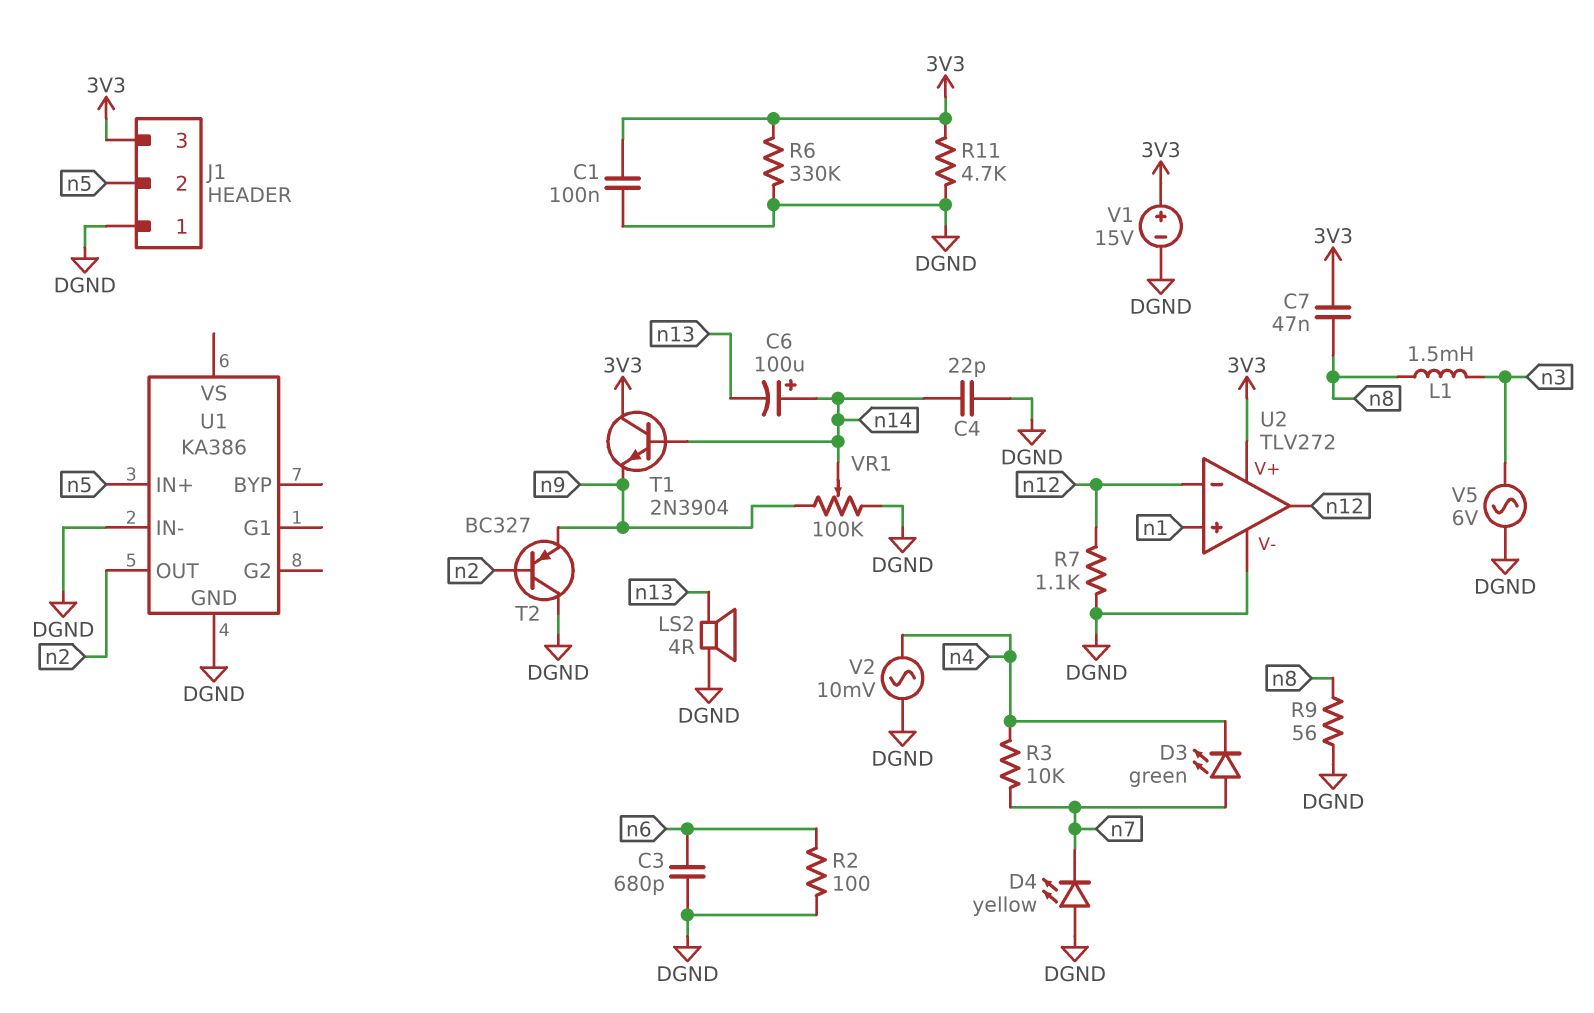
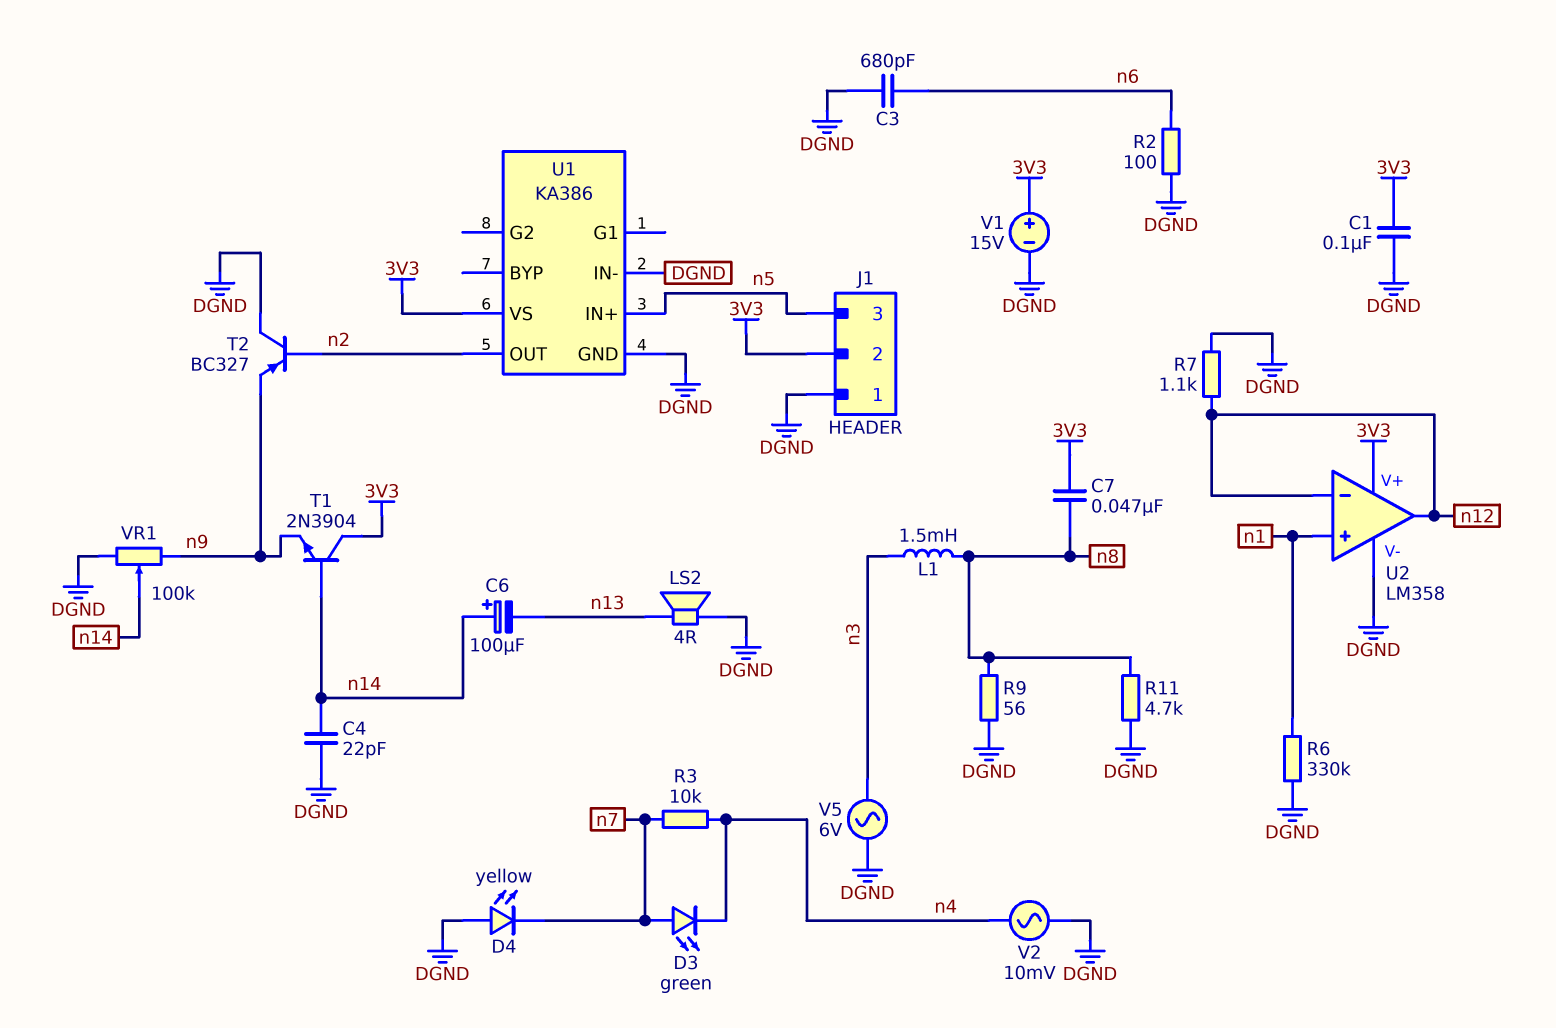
J1 pin 2: n5 -> 3V3
J1 pin 3: 3V3 -> n5
R6: 330k (3V3, DGND) -> 330k (DGND, n1)
R11: 4.7k (3V3, DGND) -> 4.7k (DGND, n8)
U1 pin VS: none -> 3V3
U2: TLV272 -> LM358

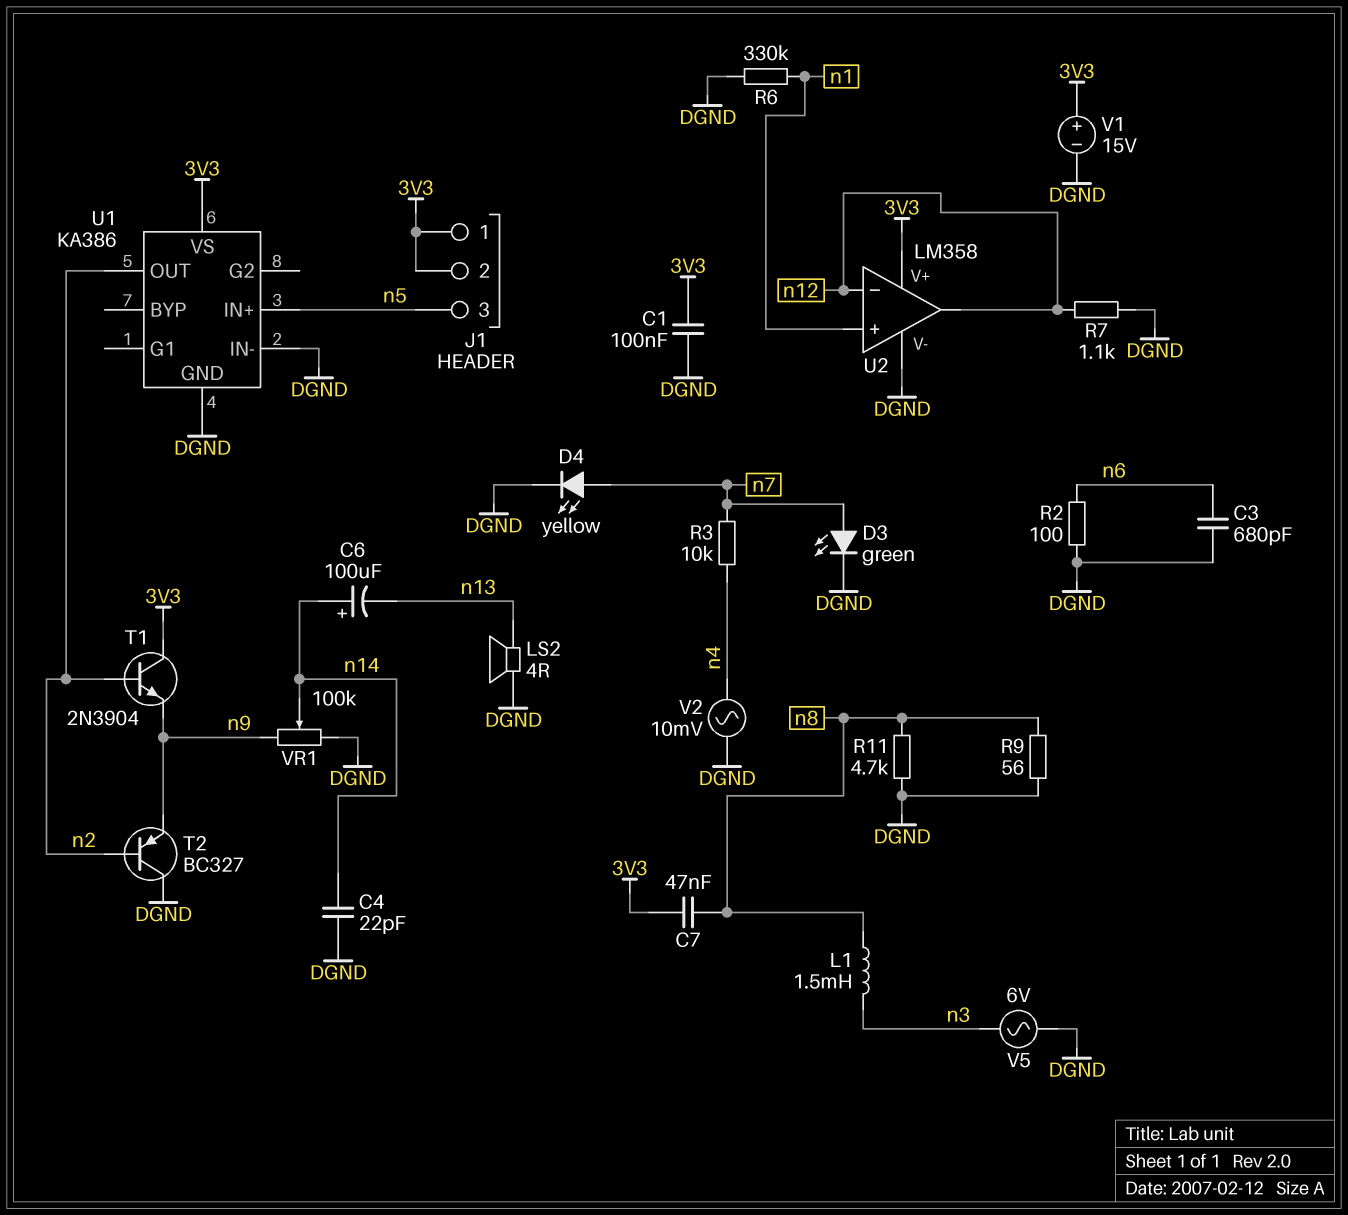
D3: LED green (A n7, K n4) -> LED green (A n7, K DGND)
D4: LED yellow (A DGND, K n7) -> LED yellow (A n7, K DGND)
J1 pin 1: DGND -> 3V3
T1: NPN 2N3904 (B n14, C 3V3, E n9) -> NPN 2N3904 (B n2, C 3V3, E n9)

